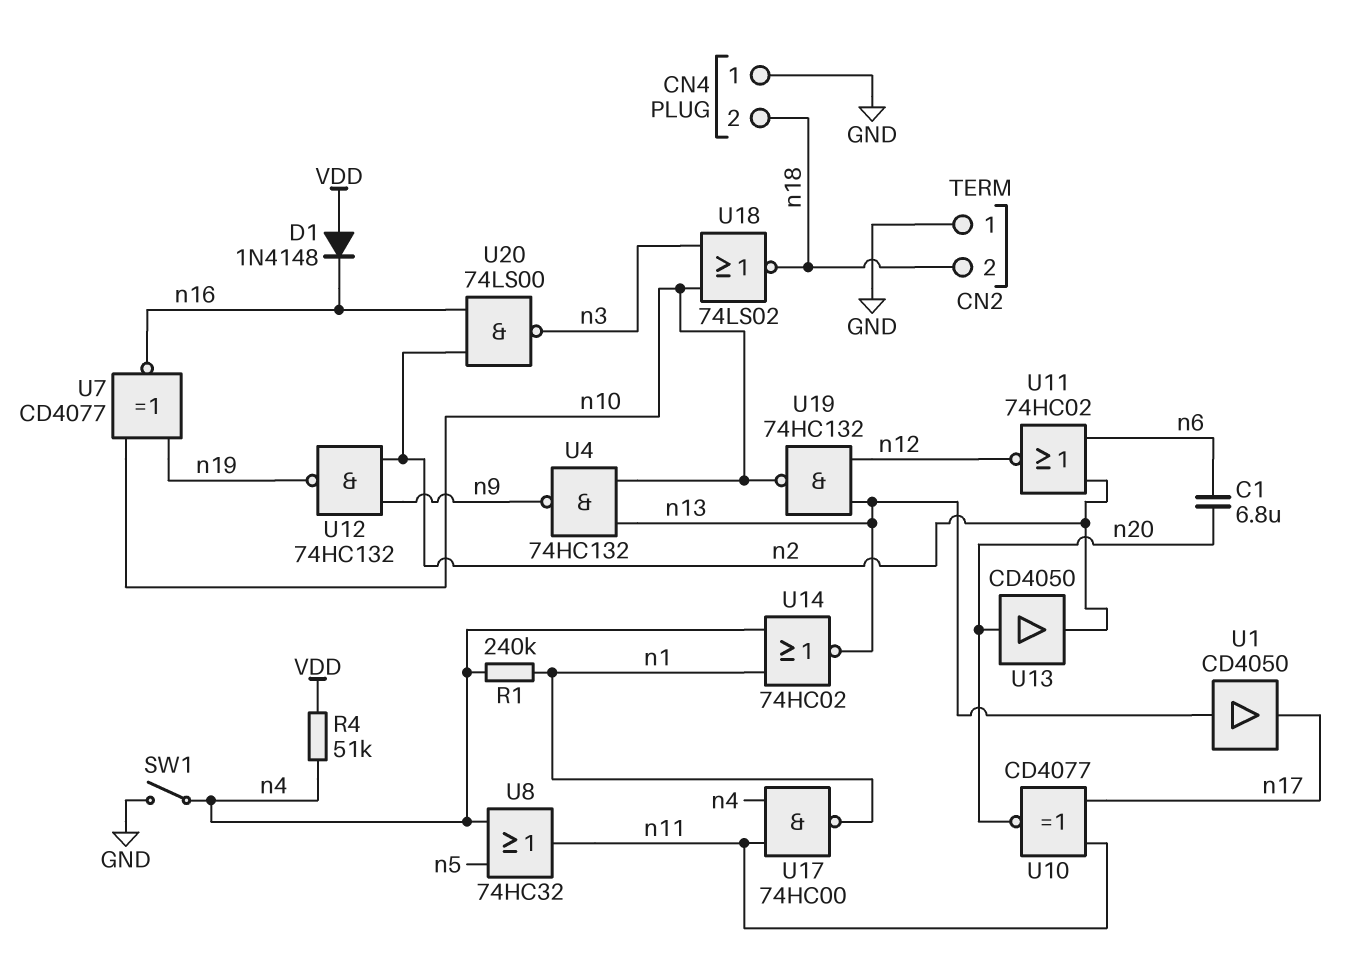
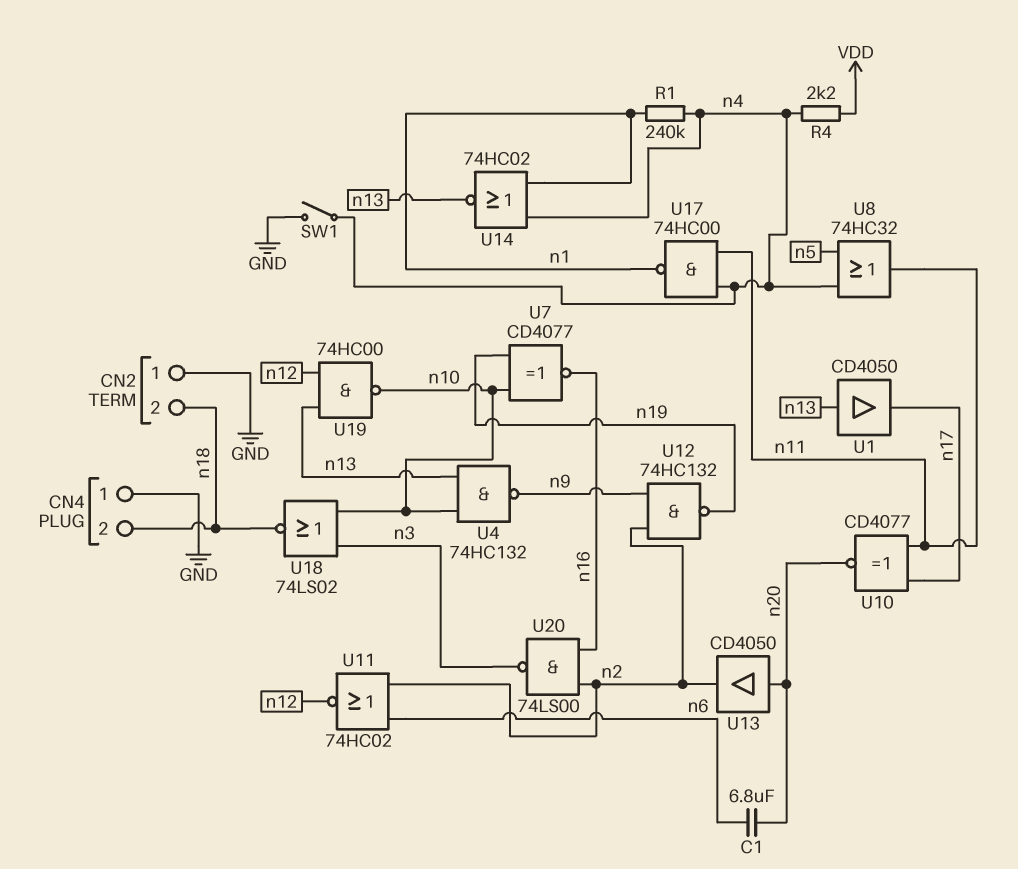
D1: diode 1N4148 (A VDD, K n16) -> none
R4: 51k (VDD, n4) -> 2.2k (VDD, n4)
U19: NAND 74HC132 (in n12, in n13, out n10) -> NAND 74HC00 (in n12, in n13, out n10)

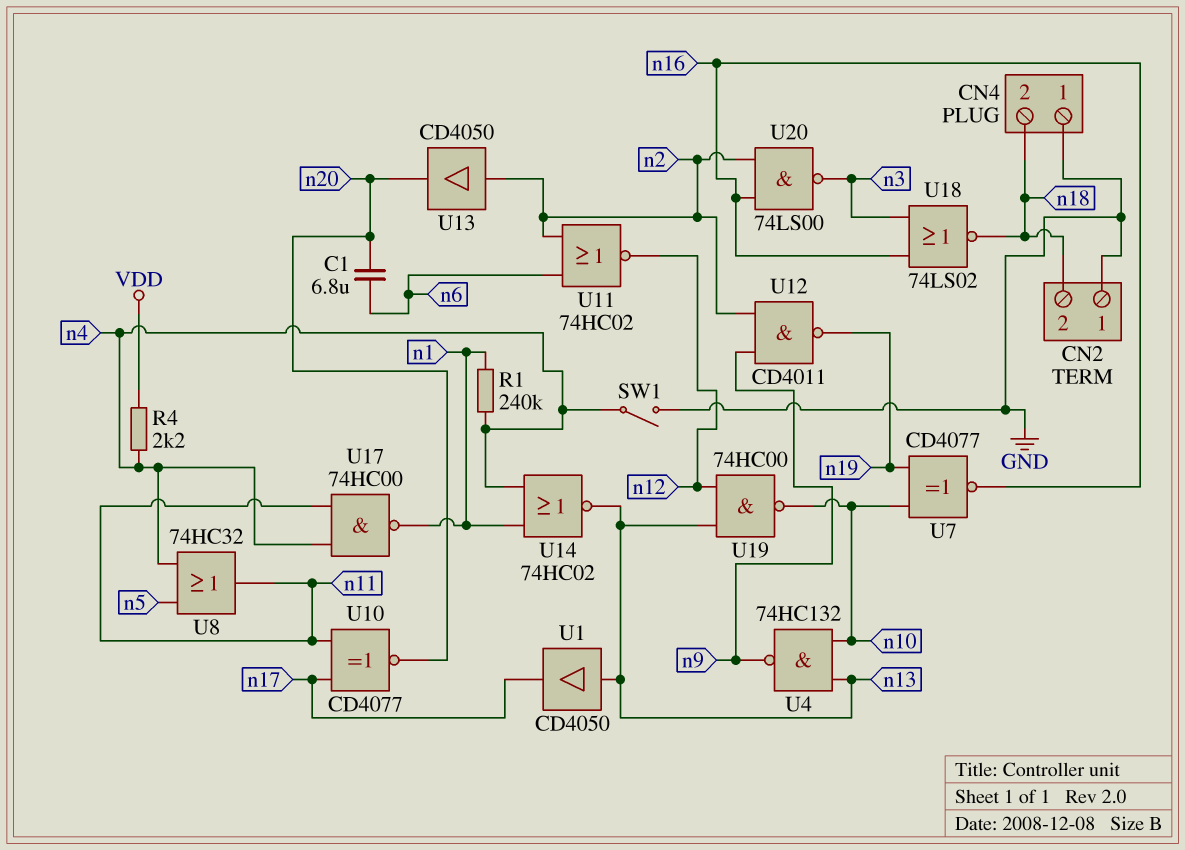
U12: NAND 74HC132 (in n2, in n9, out n19) -> NAND CD4011 (in n2, in n9, out n19)
U13: buffer CD4050 (in n20, out n2) -> buffer CD4050 (in n2, out n20)
U18: NOR 74LS02 (in n3, in n10, out n18) -> NOR 74LS02 (in n3, in n16, out n18)

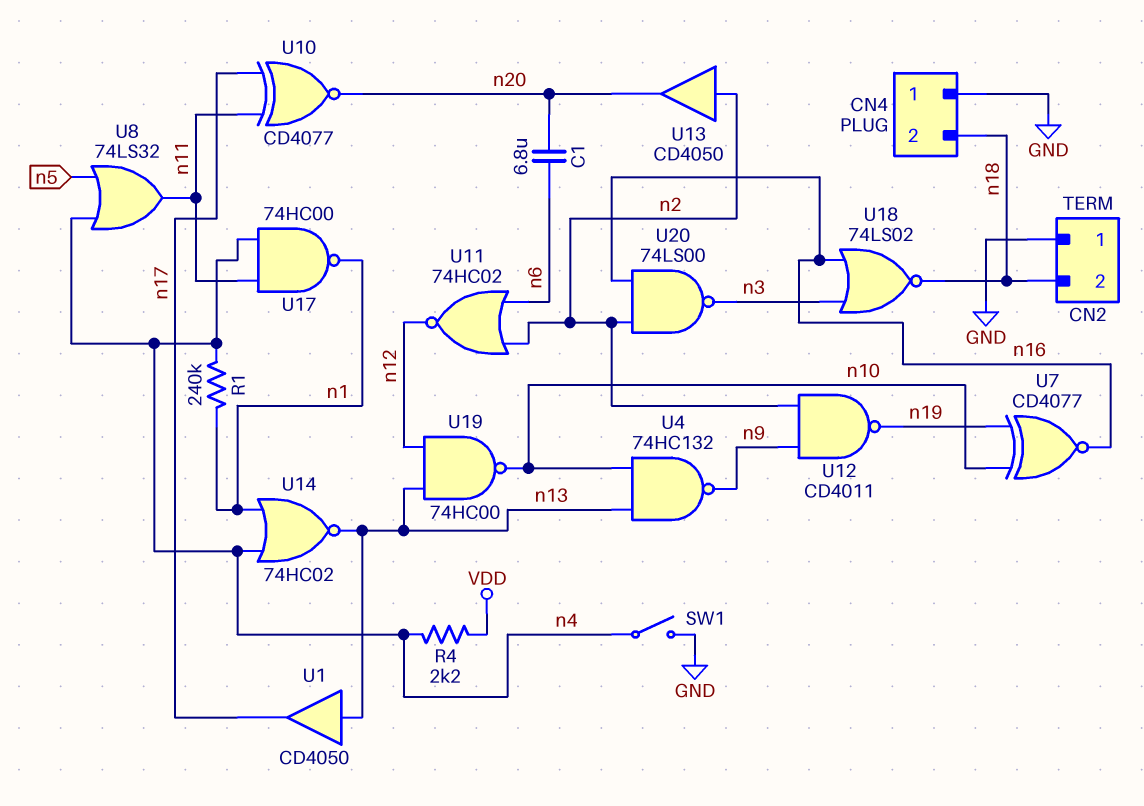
U8: OR 74HC32 (in n4, in n5, out n11) -> OR 74LS32 (in n4, in n5, out n11)

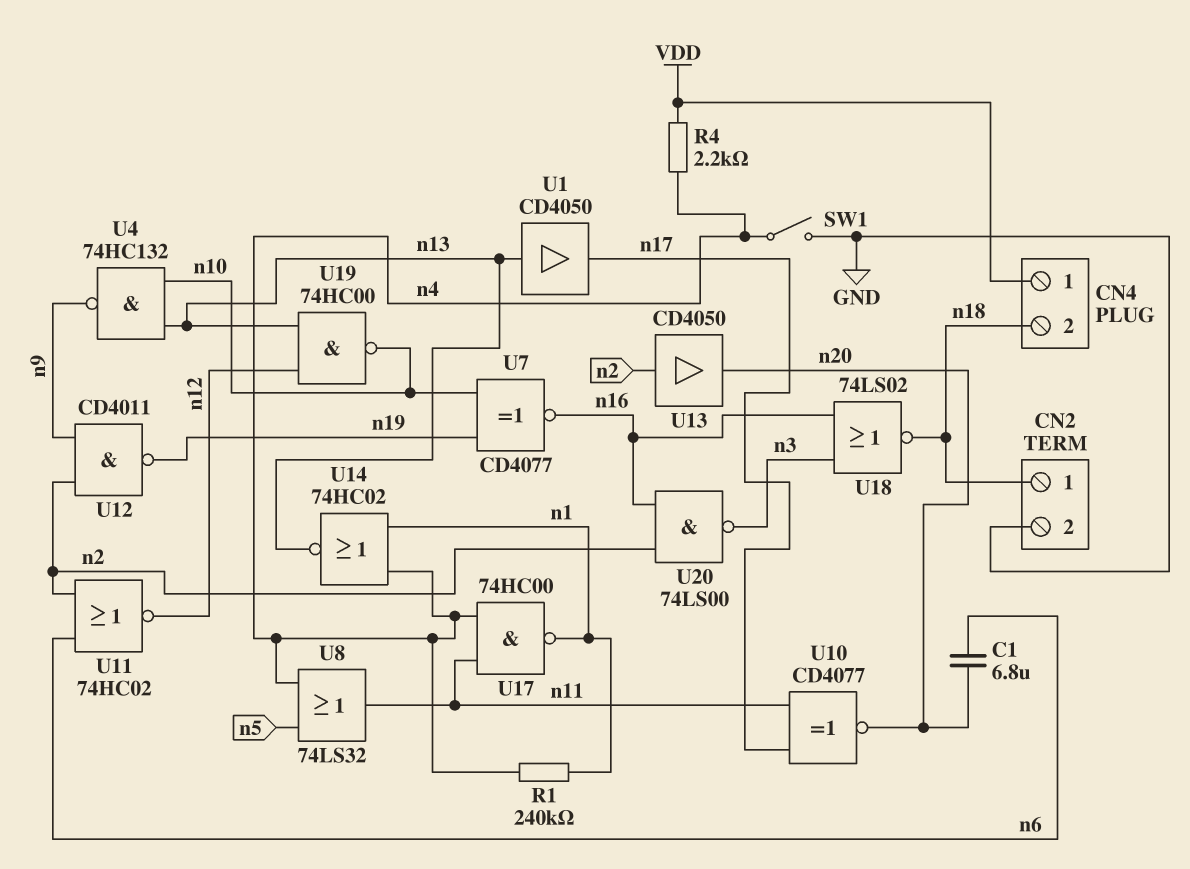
CN2 pin 1: GND -> n18
CN2 pin 2: n18 -> GND
CN4 pin 1: GND -> VDD

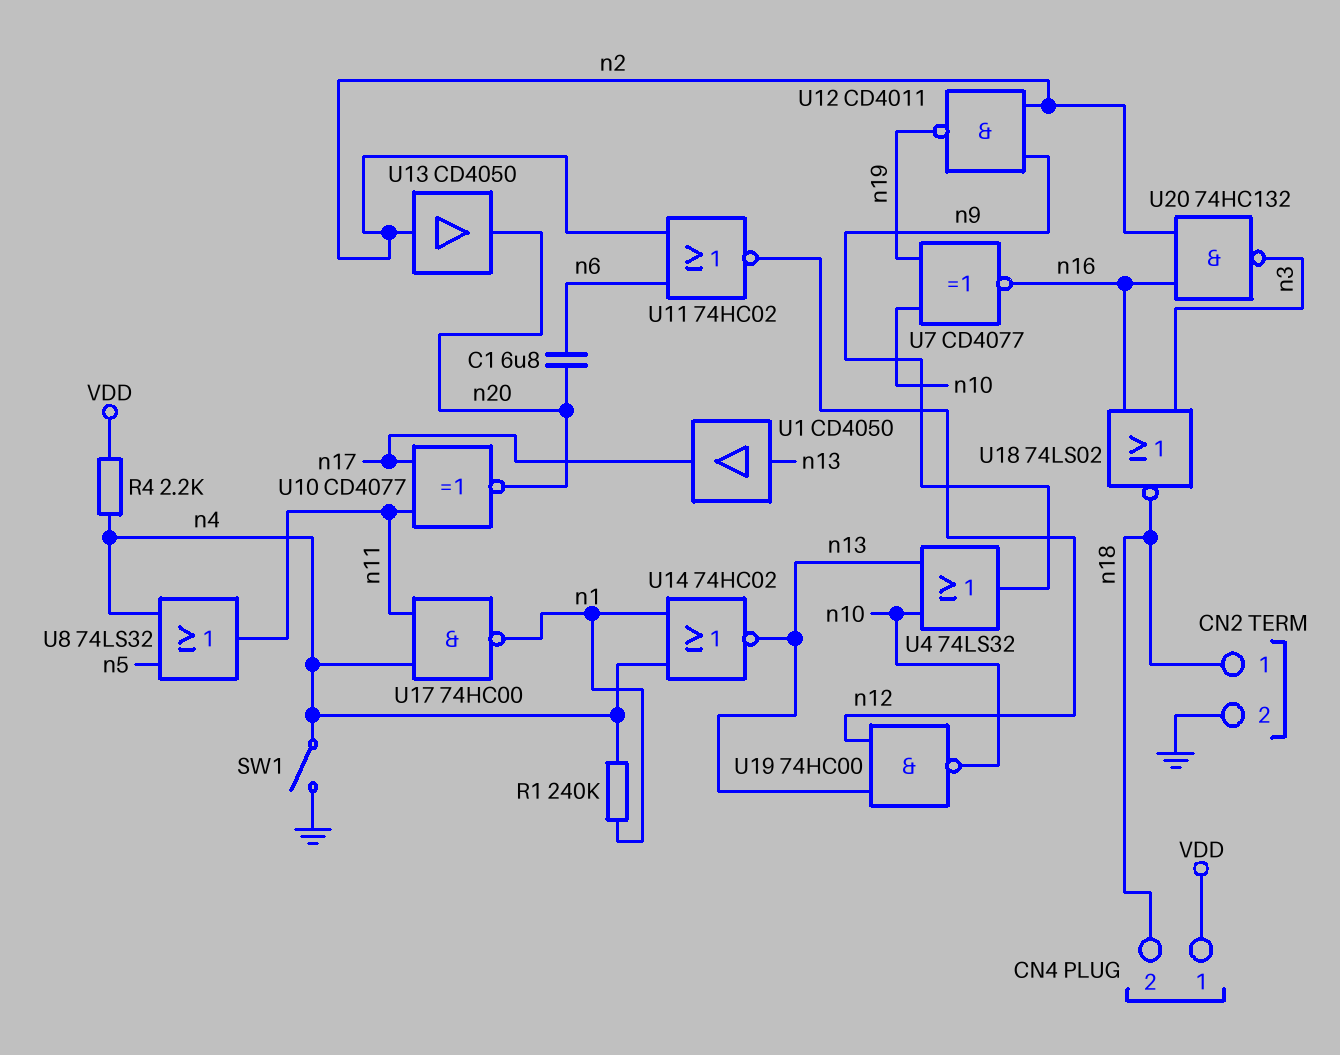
U4: NAND 74HC132 (in n10, in n13, out n9) -> OR 74LS32 (in n10, in n13, out n9)
U20: NAND 74LS00 (in n2, in n16, out n3) -> NAND 74HC132 (in n2, in n16, out n3)

